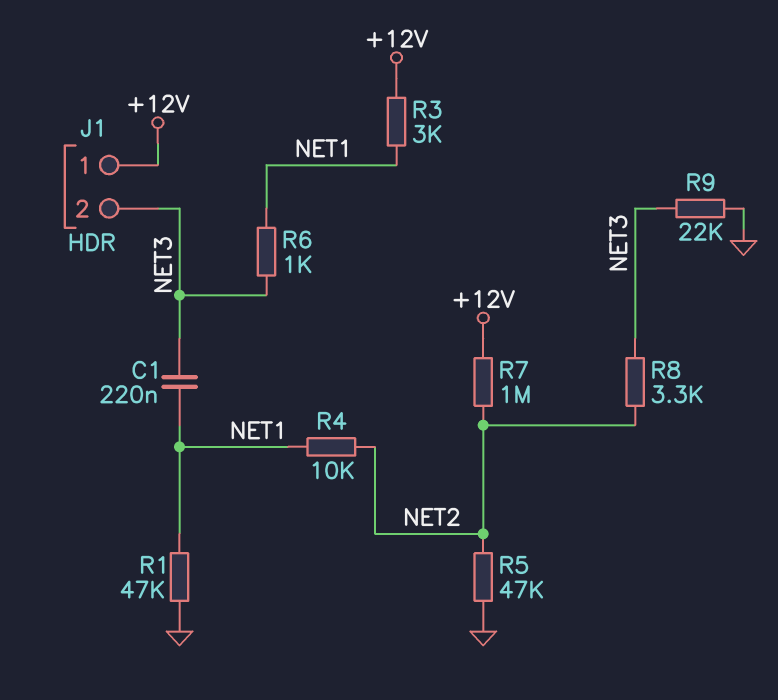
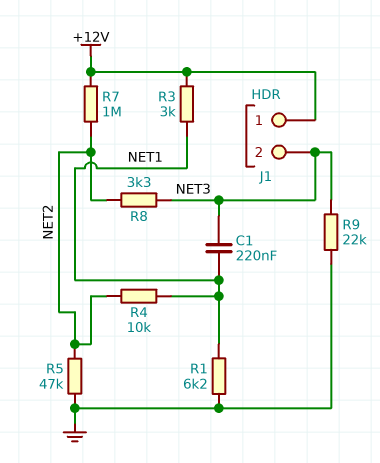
R1: 47k (GND, NET1) -> 6.2k (GND, NET1)
R6: 1k (NET1, NET3) -> none

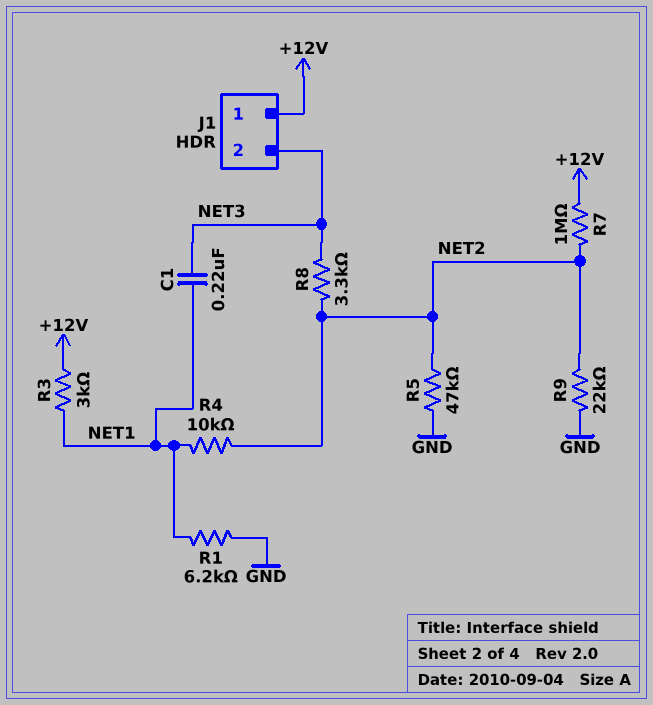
R9: 22k (GND, NET3) -> 22k (GND, NET2)

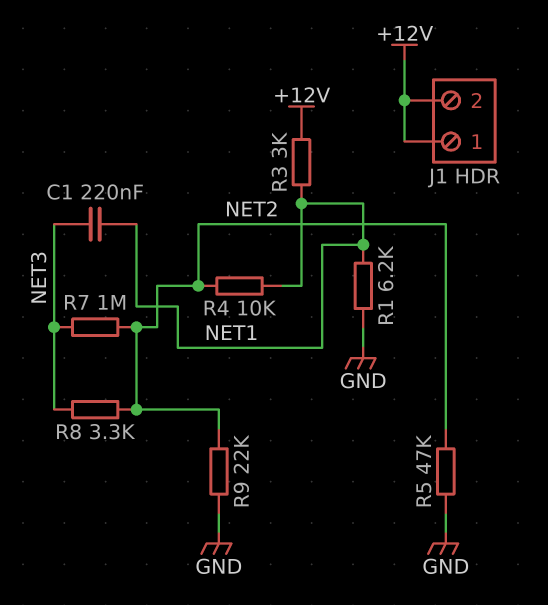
J1 pin 2: NET3 -> +12V
R7: 1M (+12V, NET2) -> 1M (NET2, NET3)

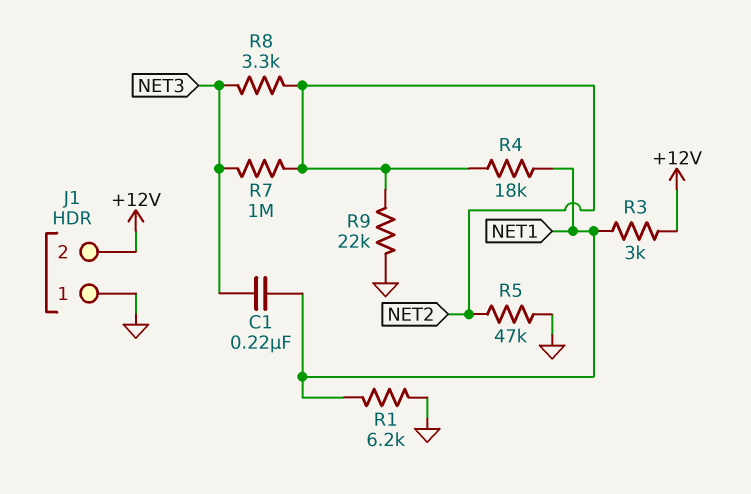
J1 pin 1: +12V -> GND
R4: 10k (NET1, NET2) -> 18k (NET1, NET2)

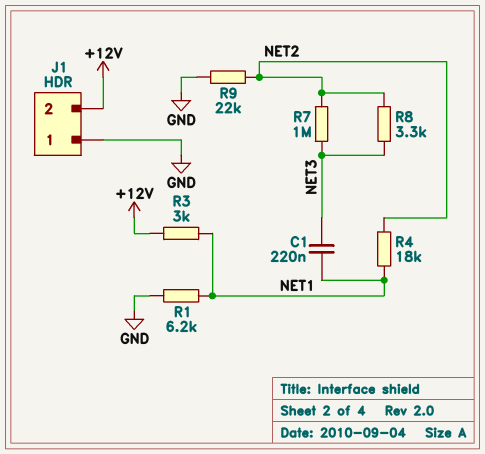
R5: 47k (GND, NET2) -> none

